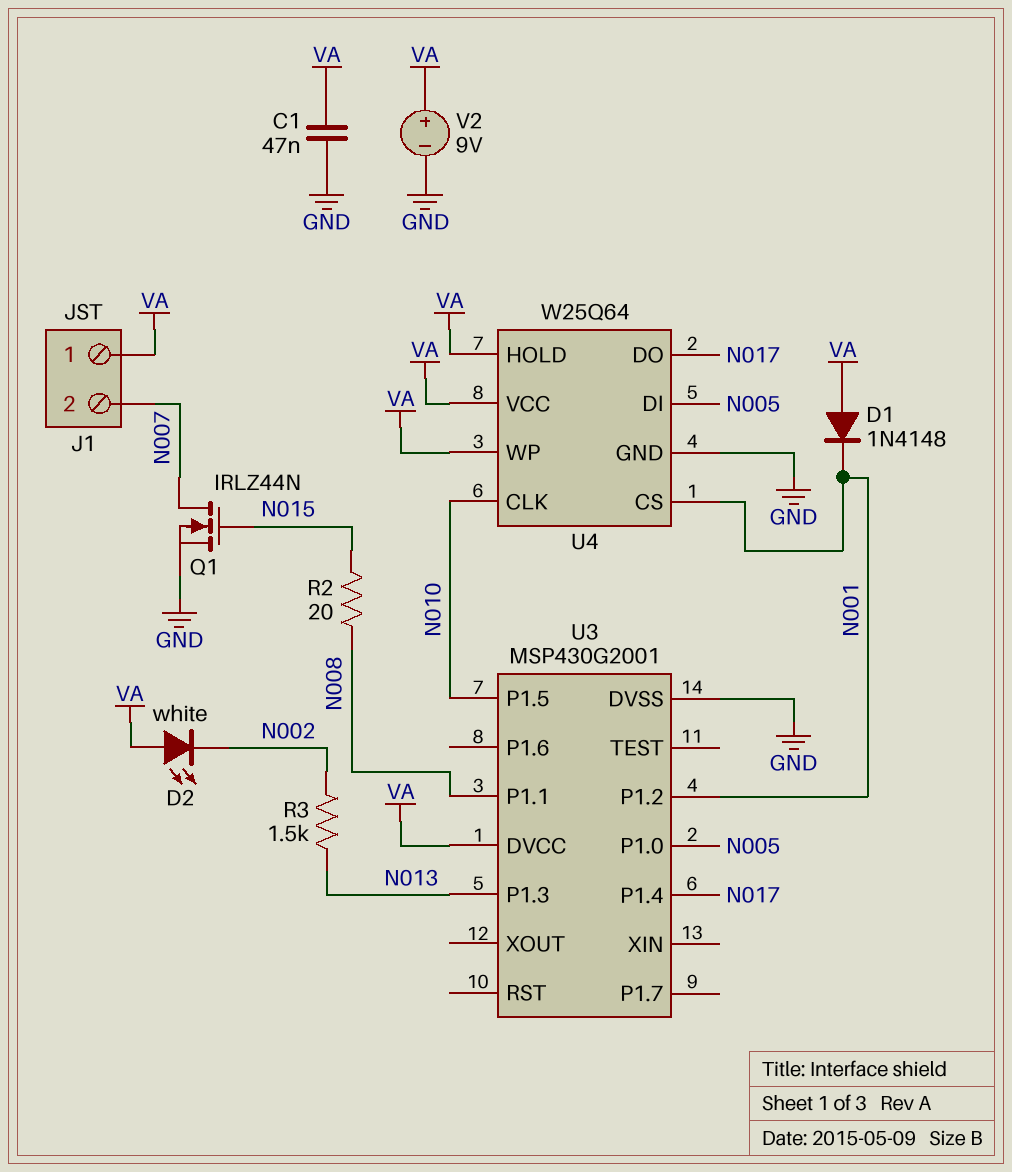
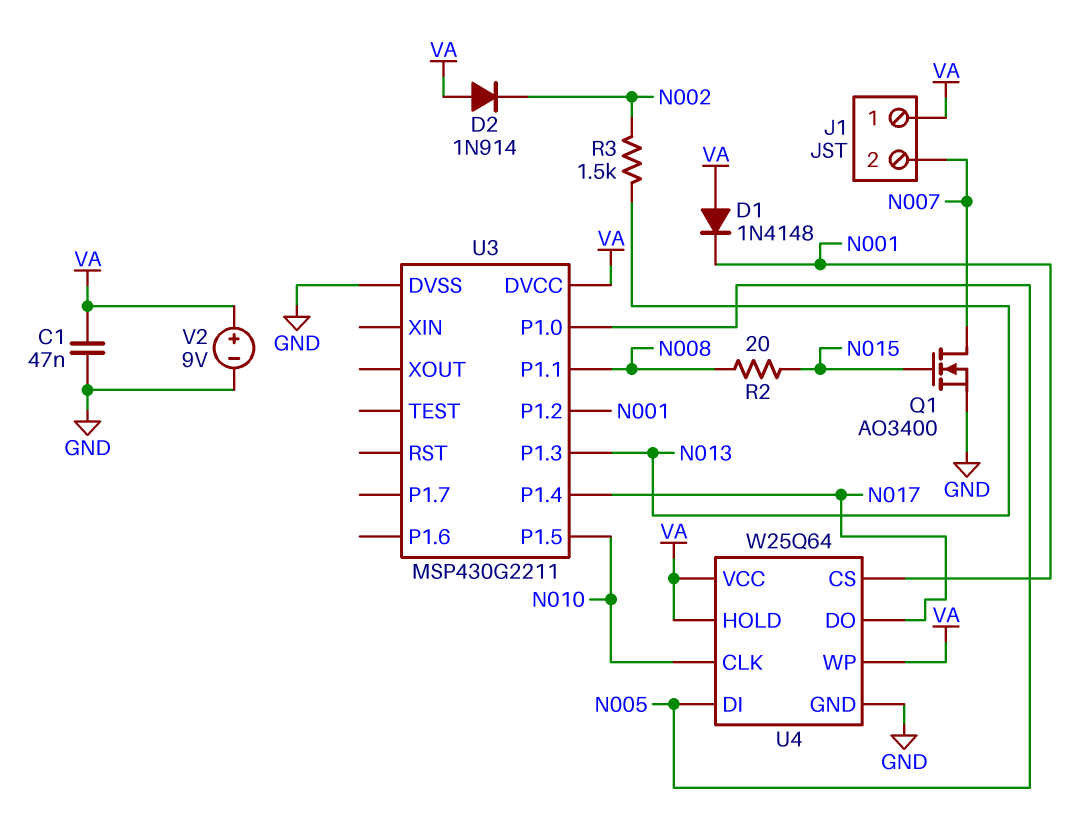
D2: LED white (A VA, K N002) -> diode 1N914 (A VA, K N002)
Q1: NMOS IRLZ44N (G N015, D N007, S GND) -> NMOS AO3400 (G N015, D N007, S GND)
U3: MSP430G2001 -> MSP430G2211

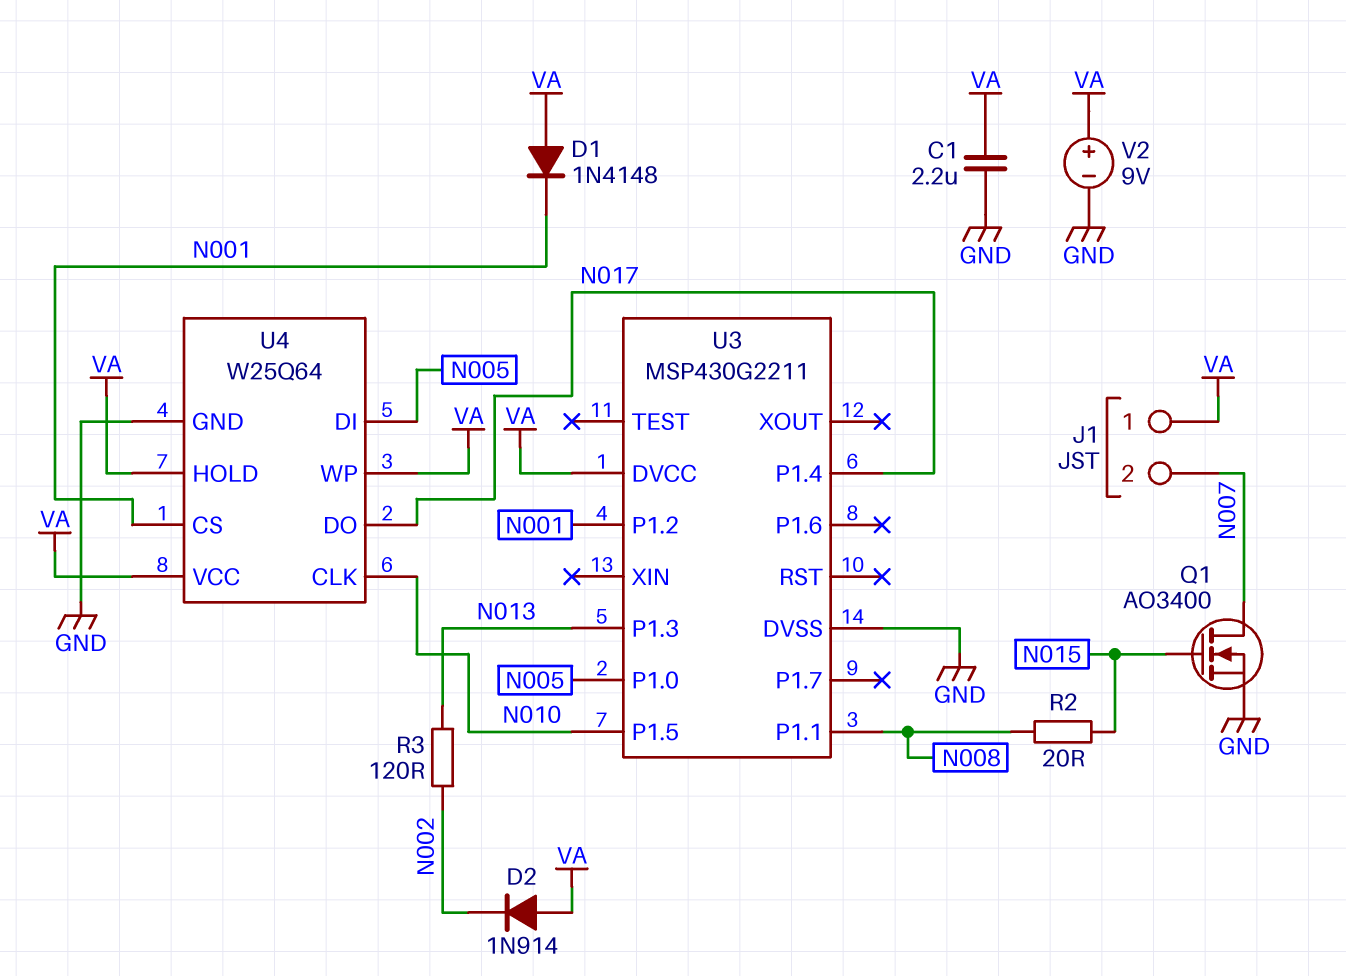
C1: 47nF (GND, VA) -> 2.2uF (GND, VA)
R3: 1.5k (N002, N013) -> 120 (N002, N013)

